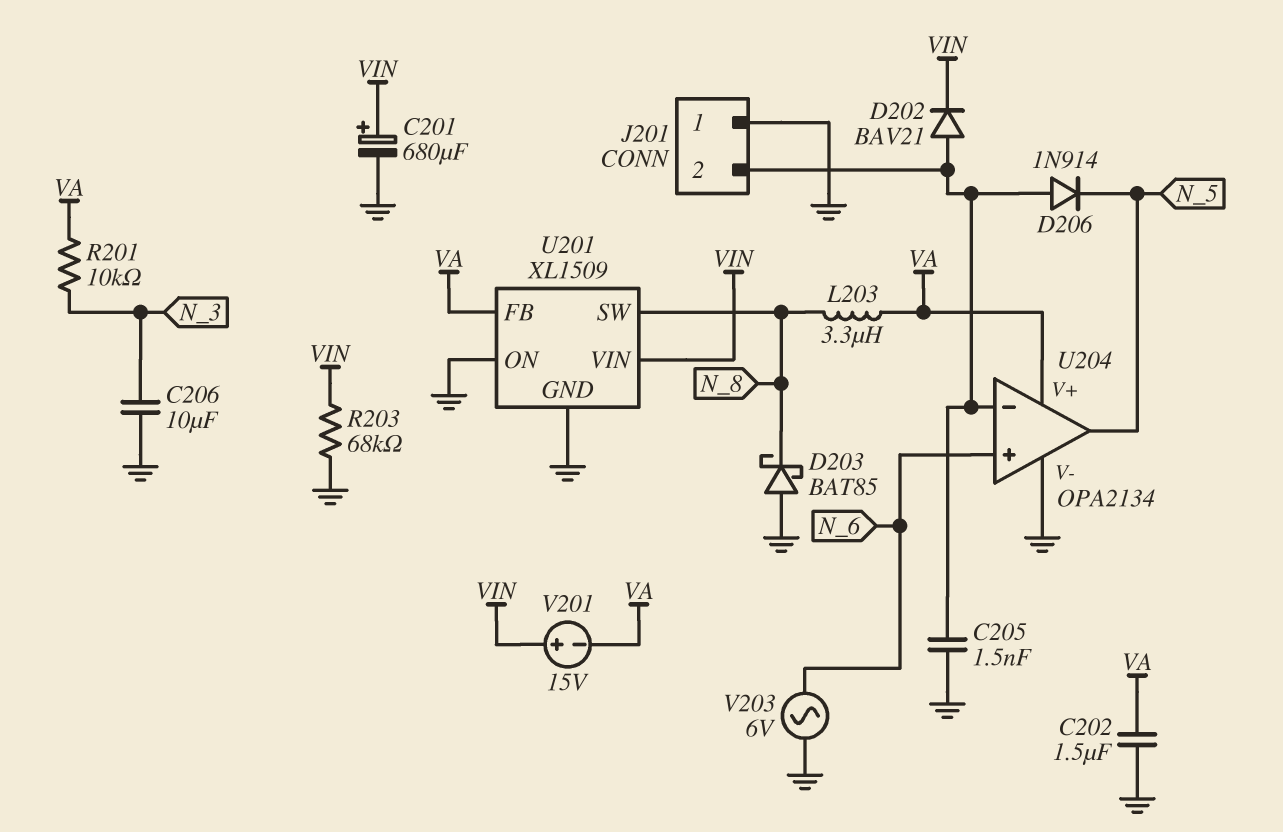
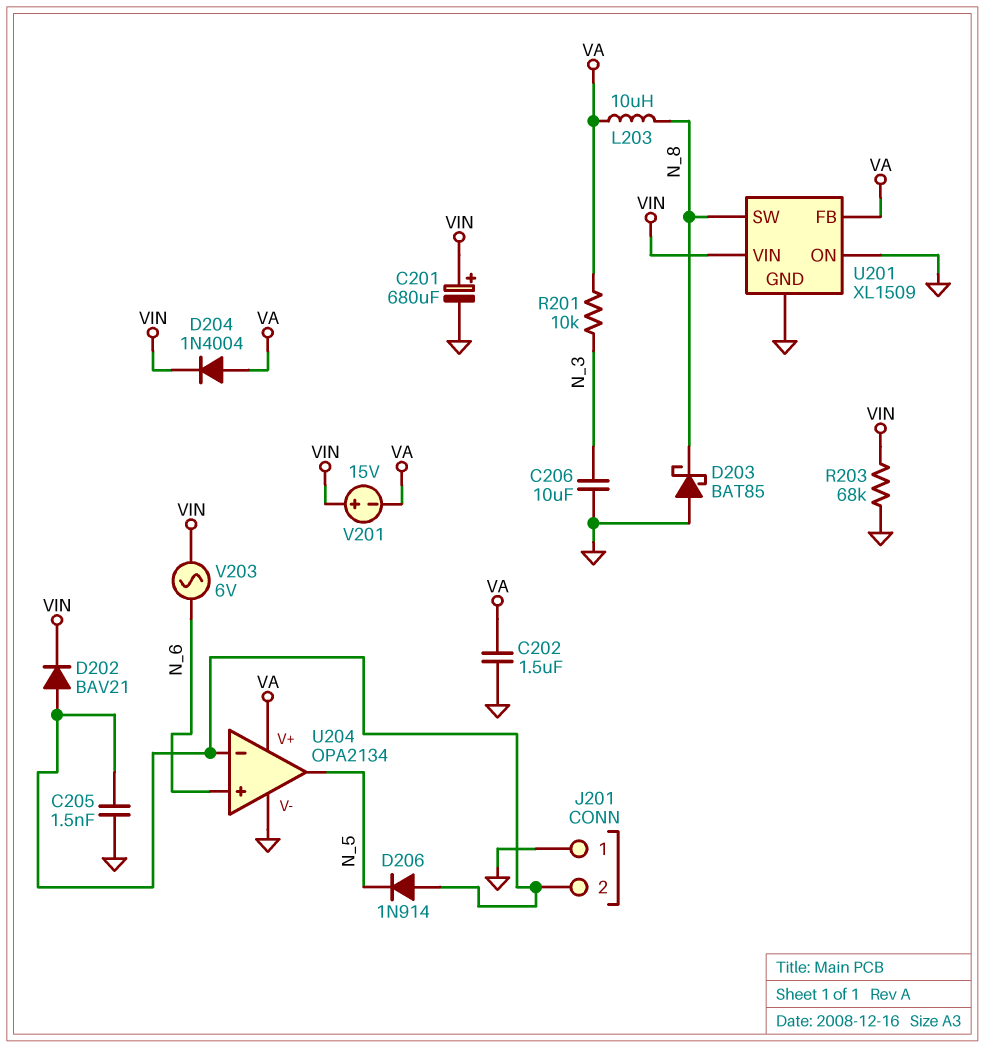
D204: none -> diode 1N4004 (A VA, K VIN)
L203: 3.3uH (N_8, VA) -> 10uH (N_8, VA)
V203: AC 6V (GND, N_6) -> AC 6V (N_6, VIN)

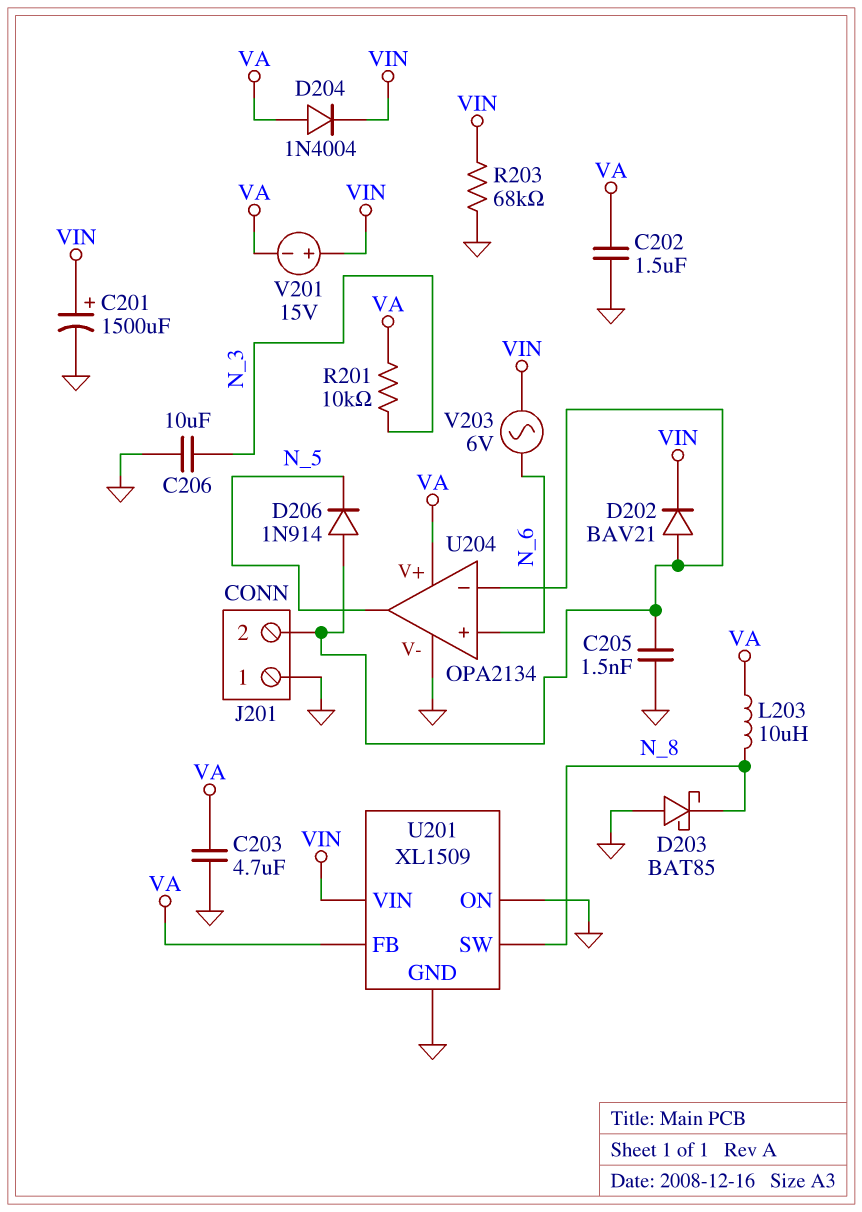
C201: 680uF (plus VIN, minus GND) -> 1500uF (plus VIN, minus GND)
C203: none -> 4.7uF (GND, VA)

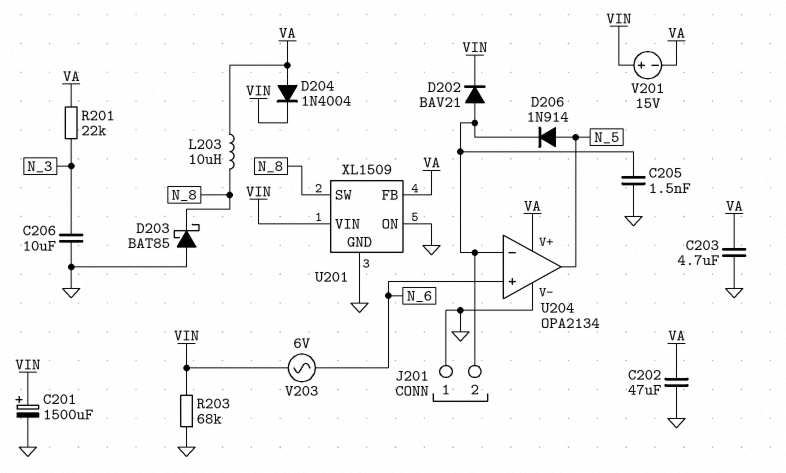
C202: 1.5uF (GND, VA) -> 47uF (GND, VA)
D206: diode 1N914 (A J201/2, K N_5) -> diode 1N914 (A N_5, K J201/2)
R201: 10k (N_3, VA) -> 22k (N_3, VA)

